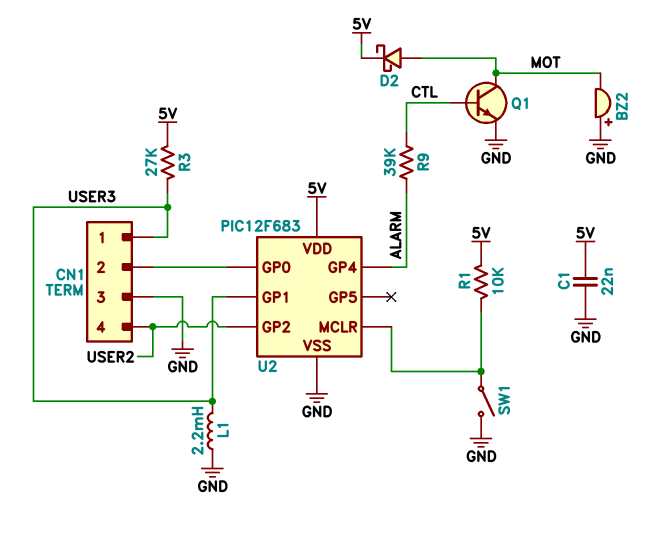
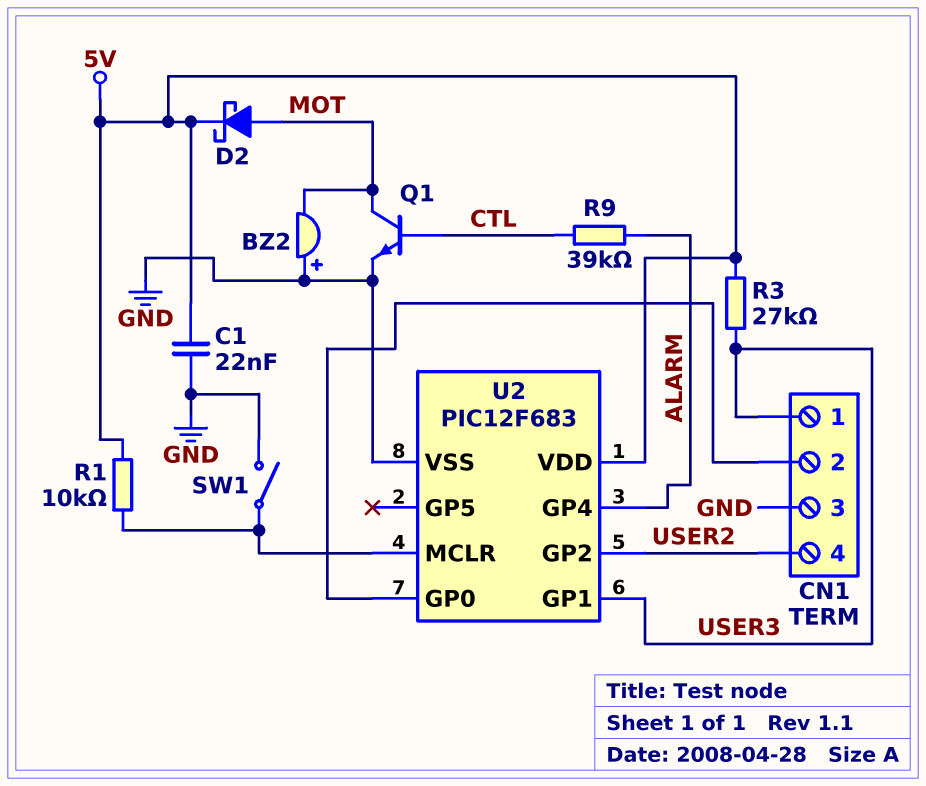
L1: 2.2mH (GND, USER3) -> none

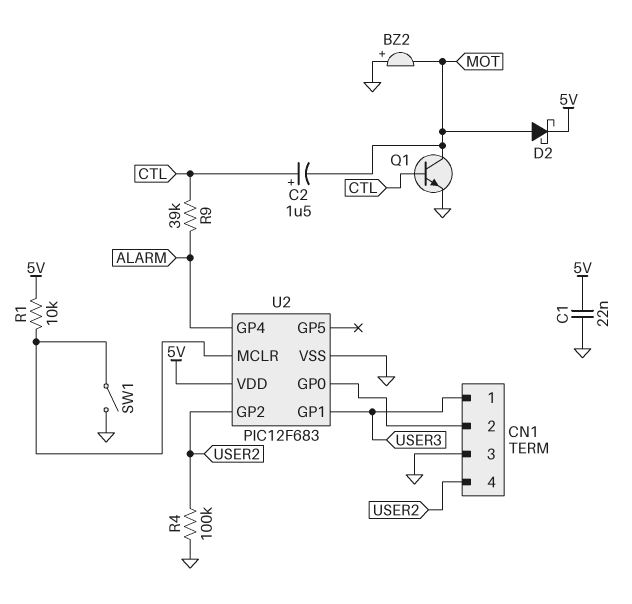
C2: none -> 1.5uF (plus CTL, minus MOT)
R3: 27k (5V, USER3) -> none
R4: none -> 100k (GND, USER2)

